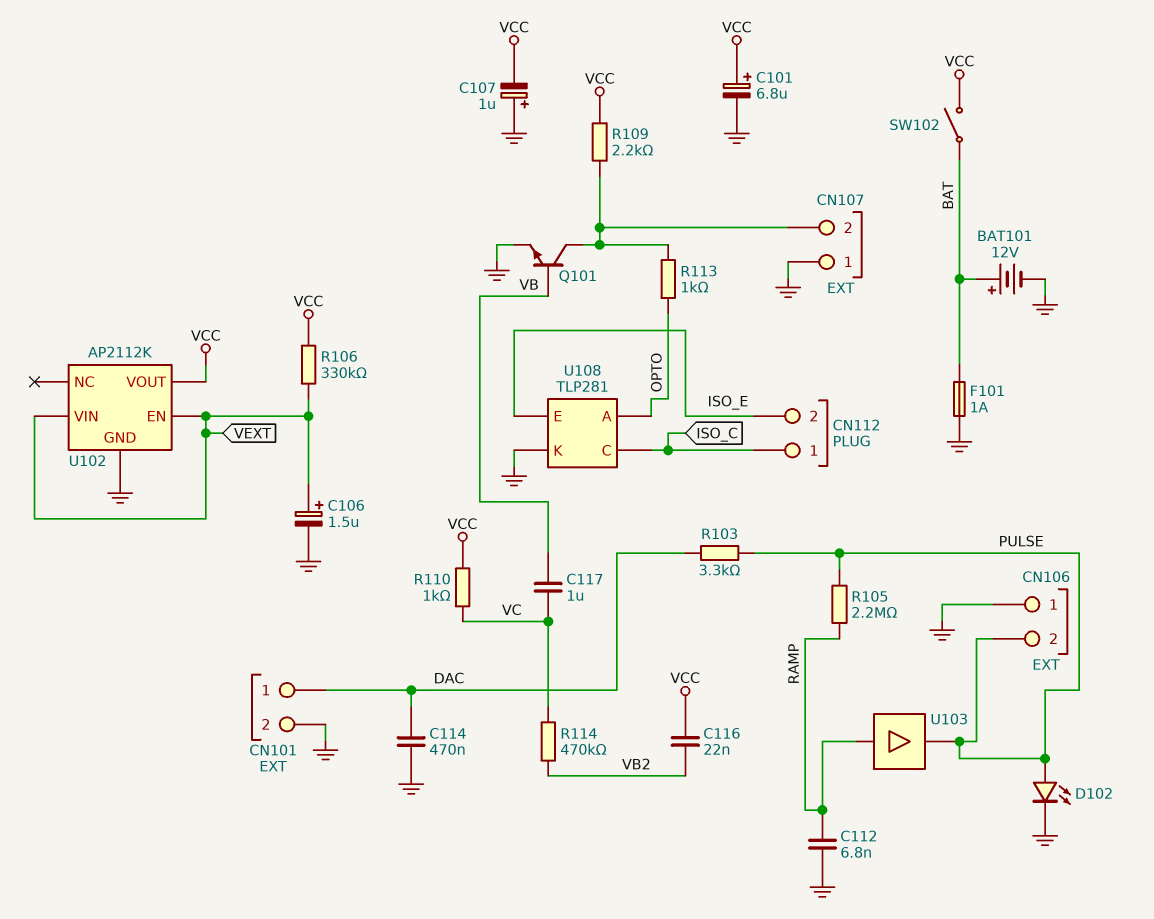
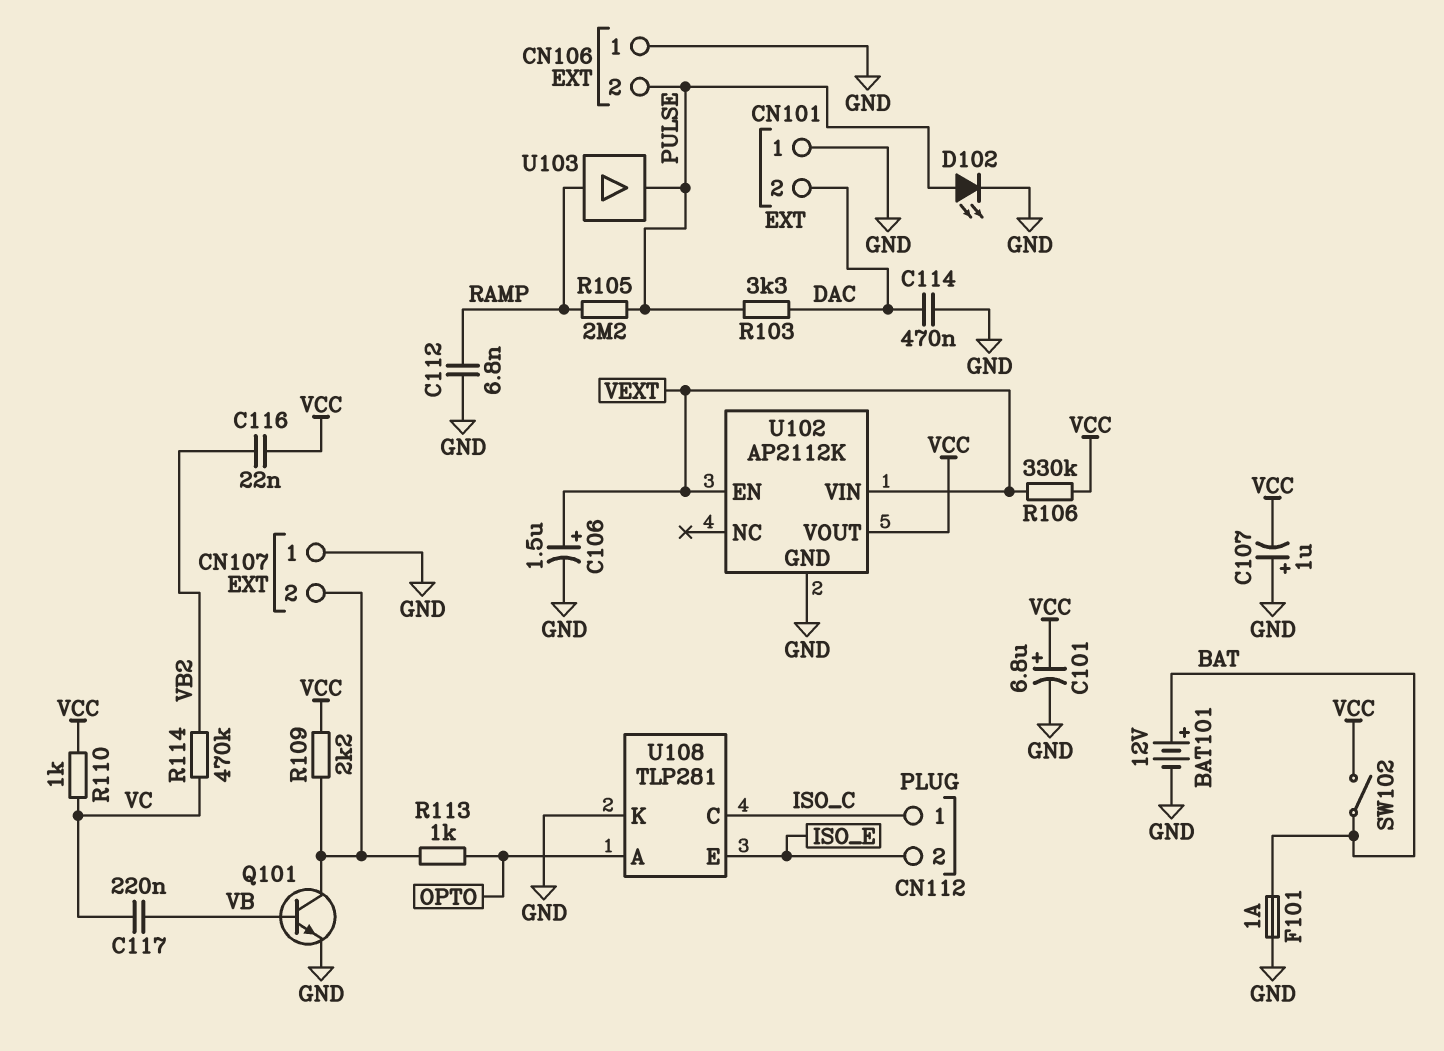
C117: 1uF (VB, VC) -> 220nF (VB, VC)
CN101 pin 1: DAC -> GND
CN101 pin 2: GND -> DAC

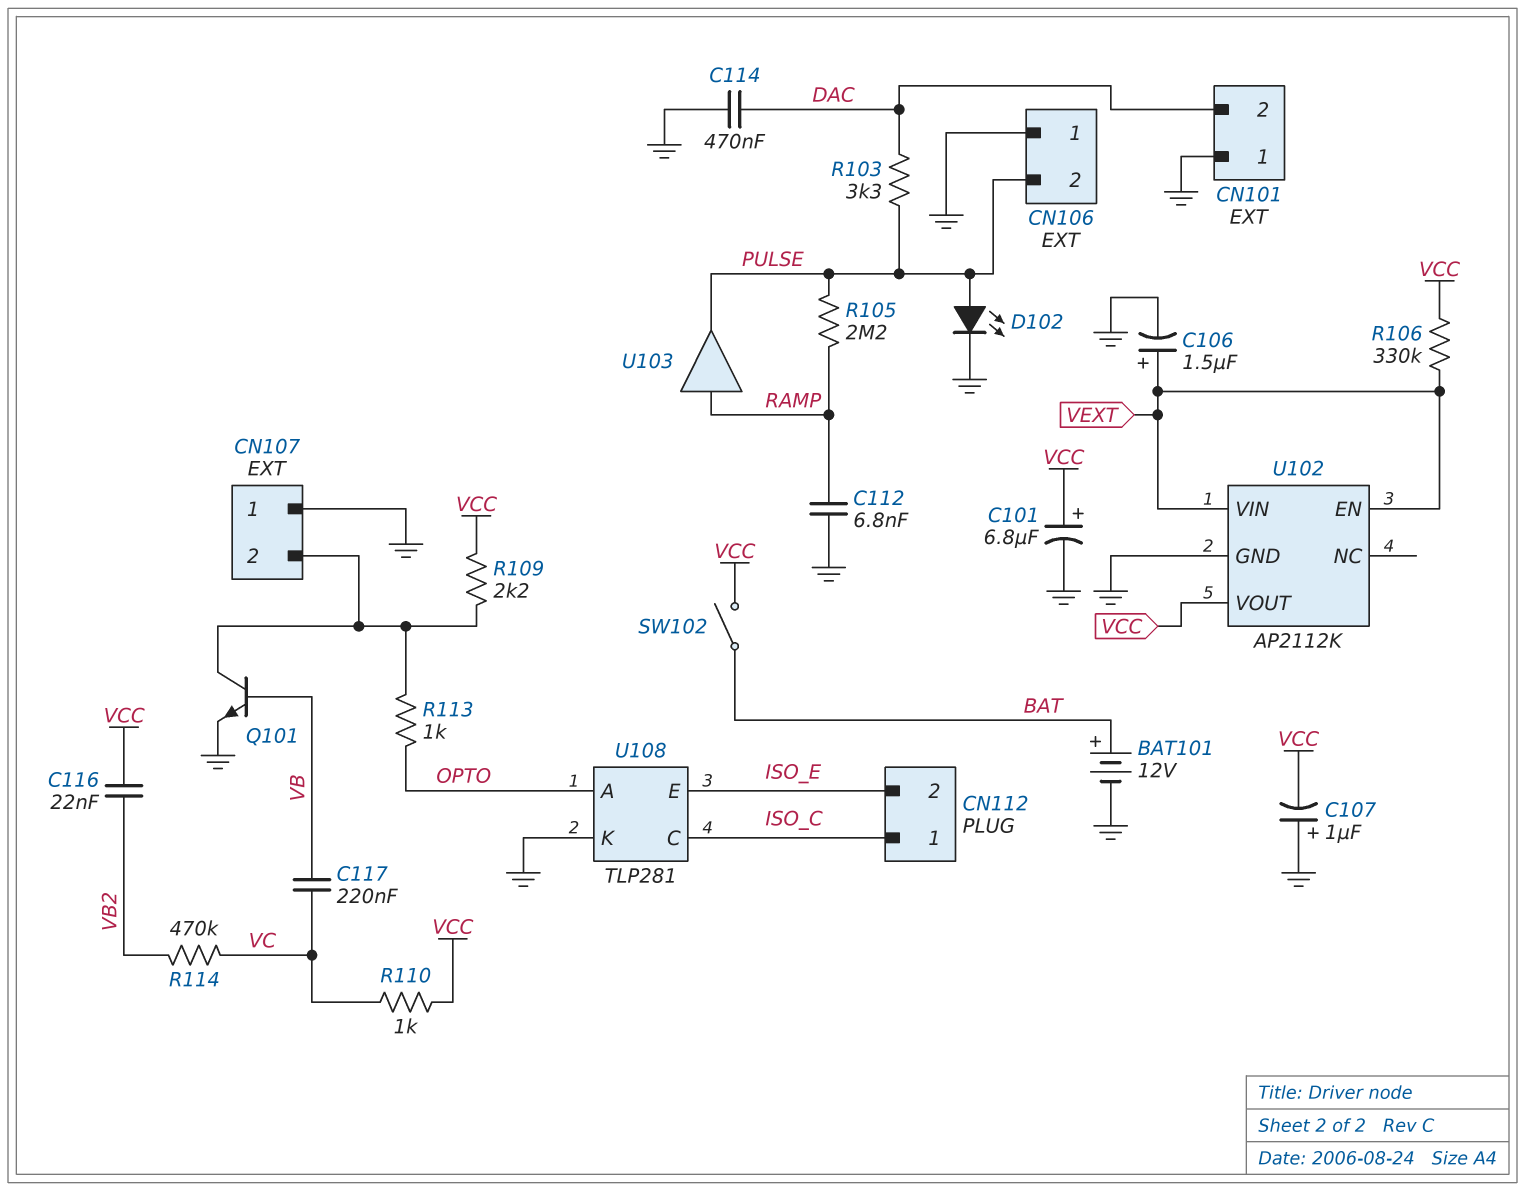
F101: 1A (BAT, GND) -> none

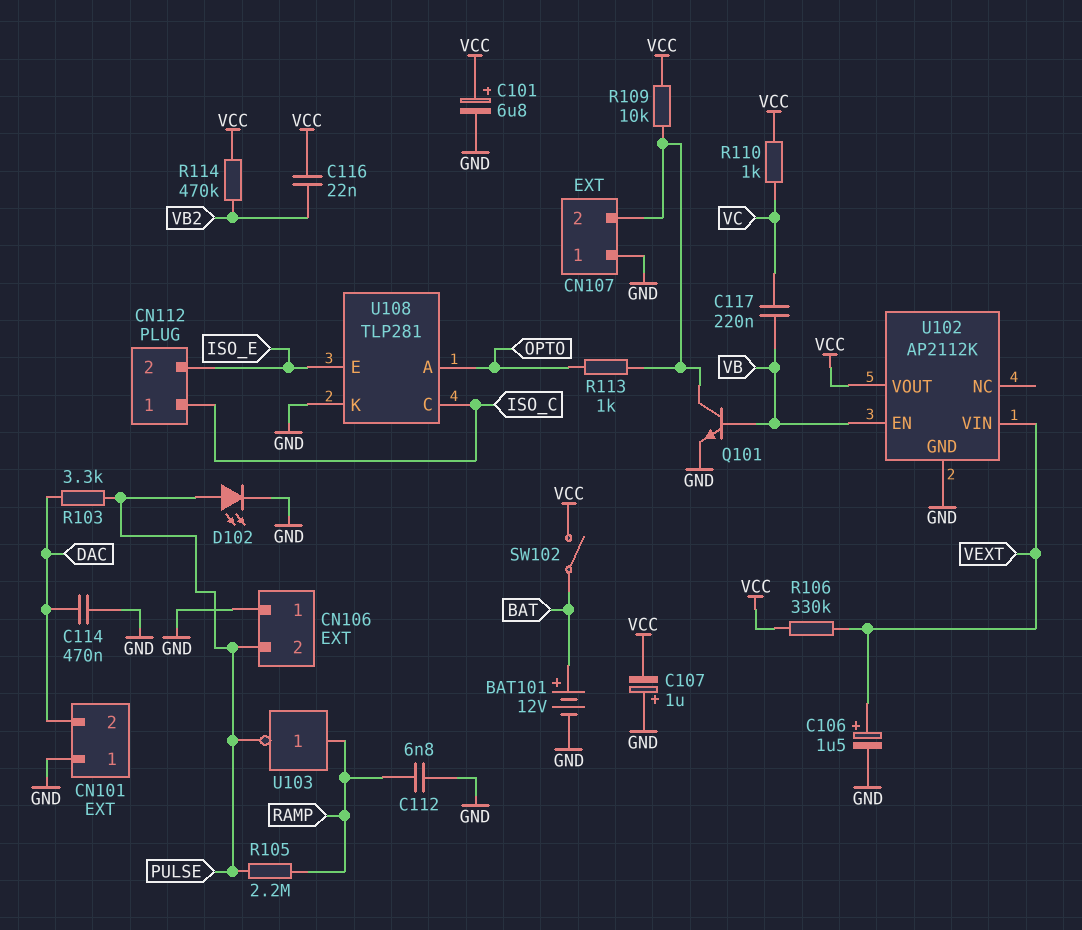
R109: 2.2k (CN107/2, VCC) -> 10k (CN107/2, VCC)
R114: 470k (VB2, VC) -> 470k (VB2, VCC)
U102 pin EN: VEXT -> VB
U103: buffer (in RAMP, out PULSE) -> NOT (in RAMP, out PULSE)

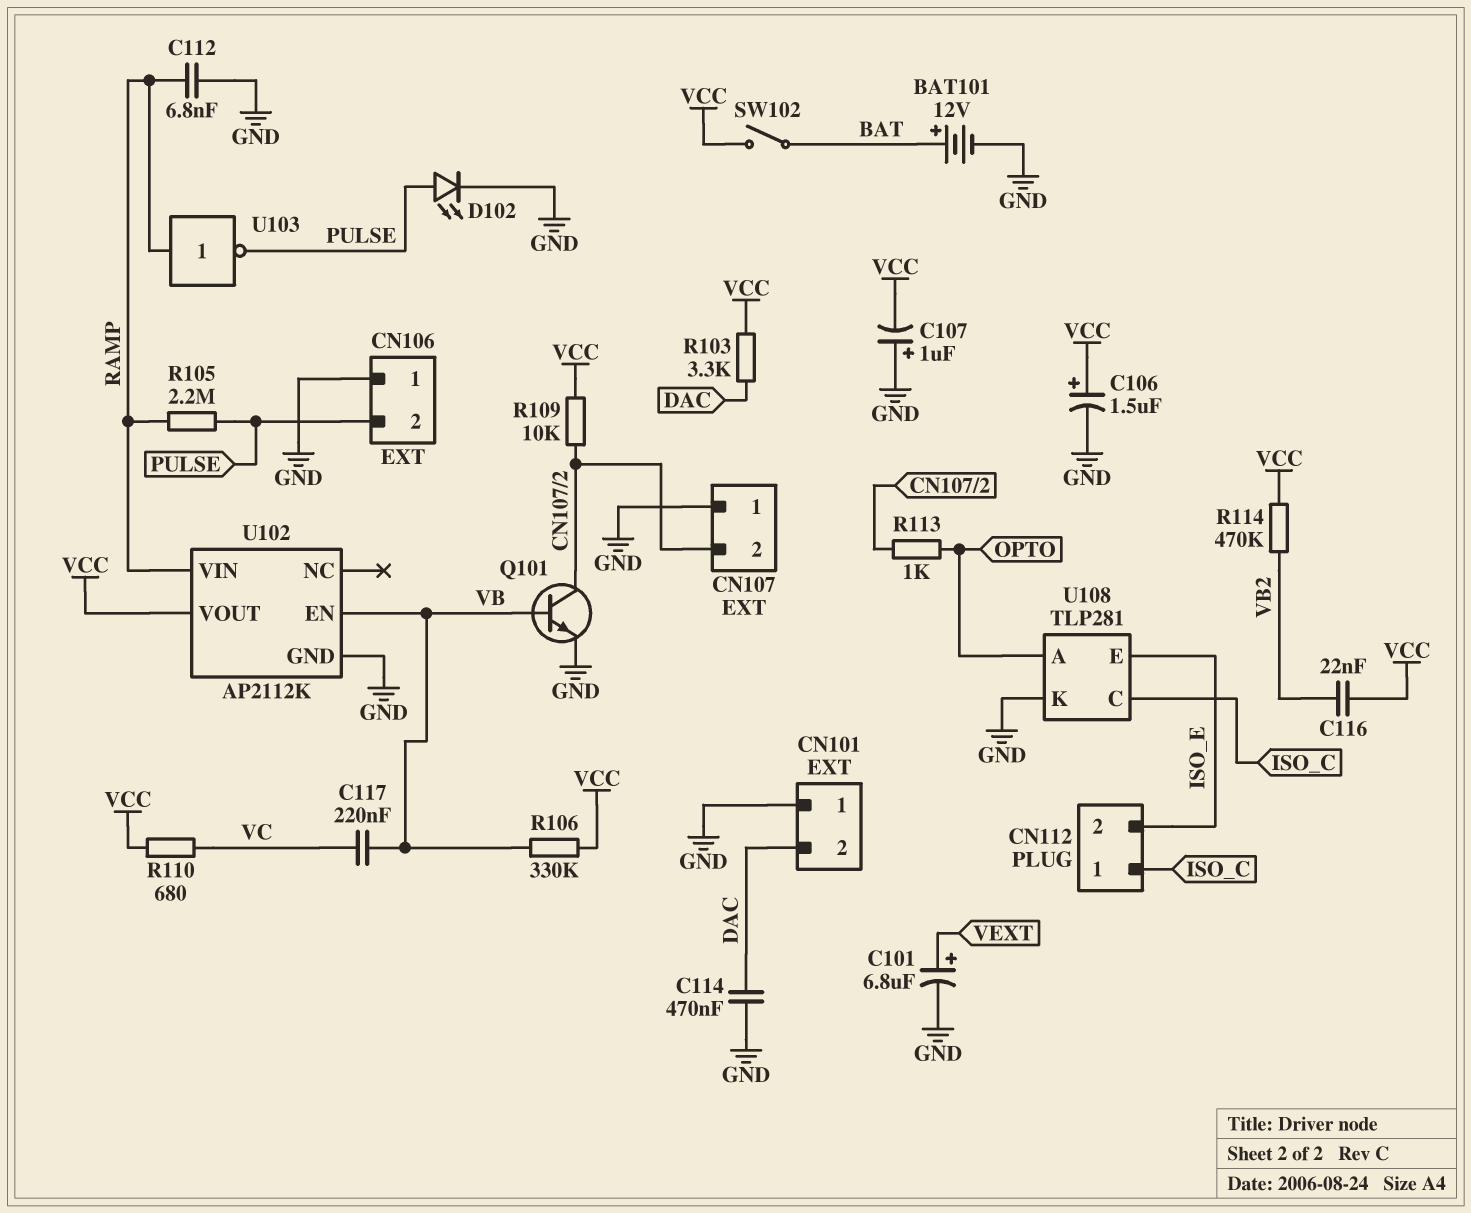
C101: 6.8uF (plus VCC, minus GND) -> 6.8uF (plus VEXT, minus GND)
C106: 1.5uF (plus VEXT, minus GND) -> 1.5uF (plus VCC, minus GND)
R103: 3.3k (DAC, PULSE) -> 3.3k (DAC, VCC)
R106: 330k (VCC, VEXT) -> 330k (VB, VCC)
R110: 1k (VC, VCC) -> 680 (VC, VCC)
U102 pin VIN: VEXT -> RAMP

